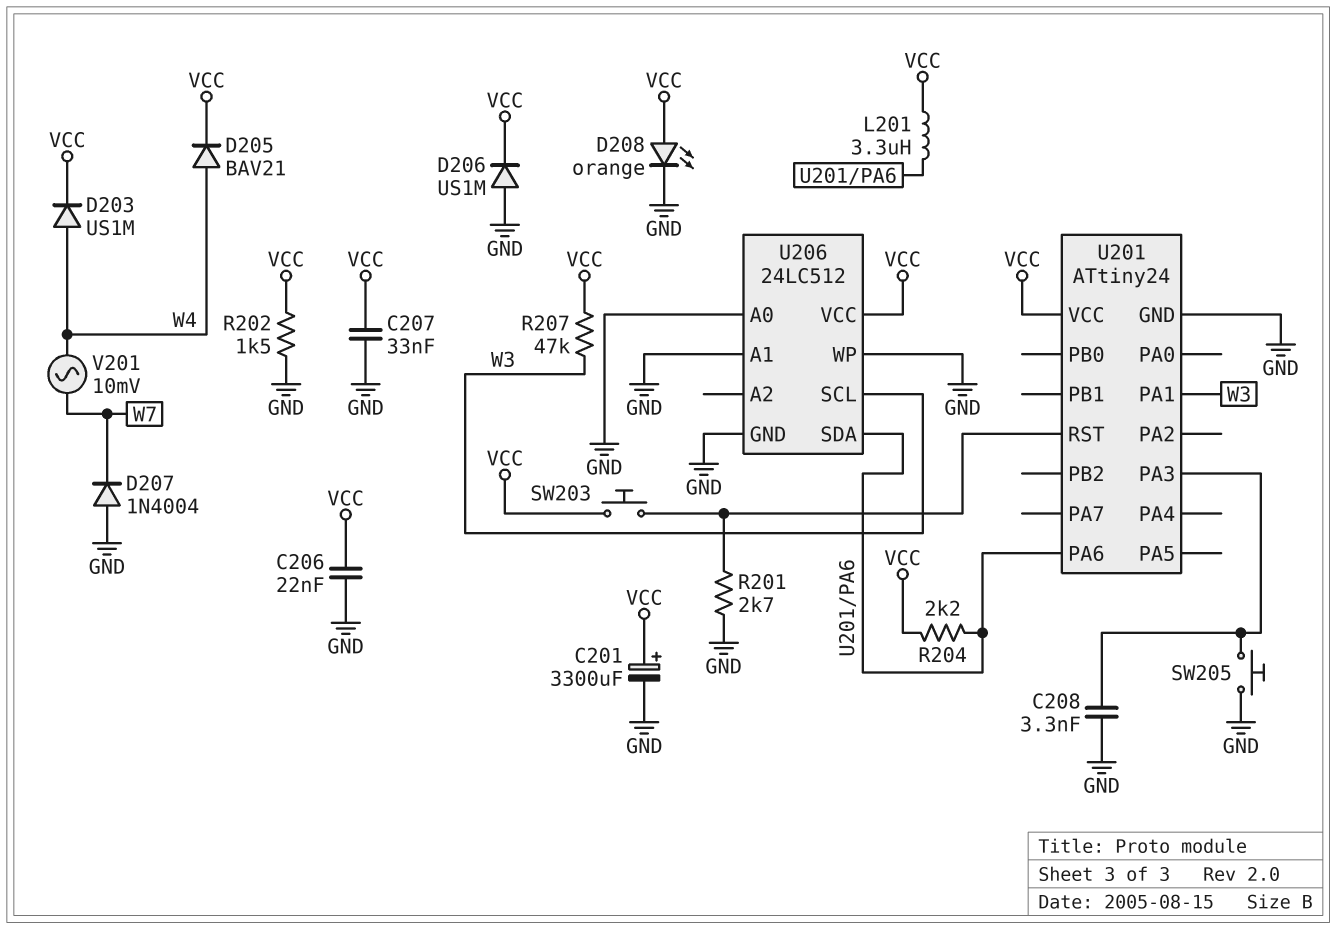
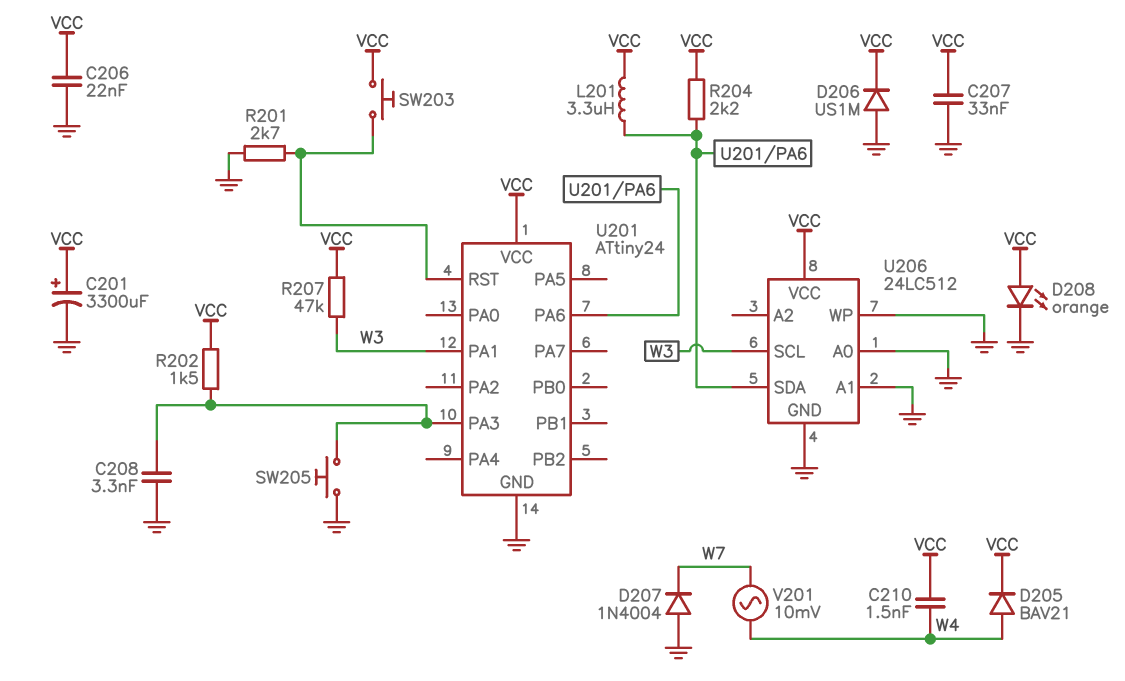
C210: none -> 1.5nF (VCC, W4)
D203: diode US1M (A W4, K VCC) -> none
R202: 1.5k (GND, VCC) -> 1.5k (U201/PA3, VCC)

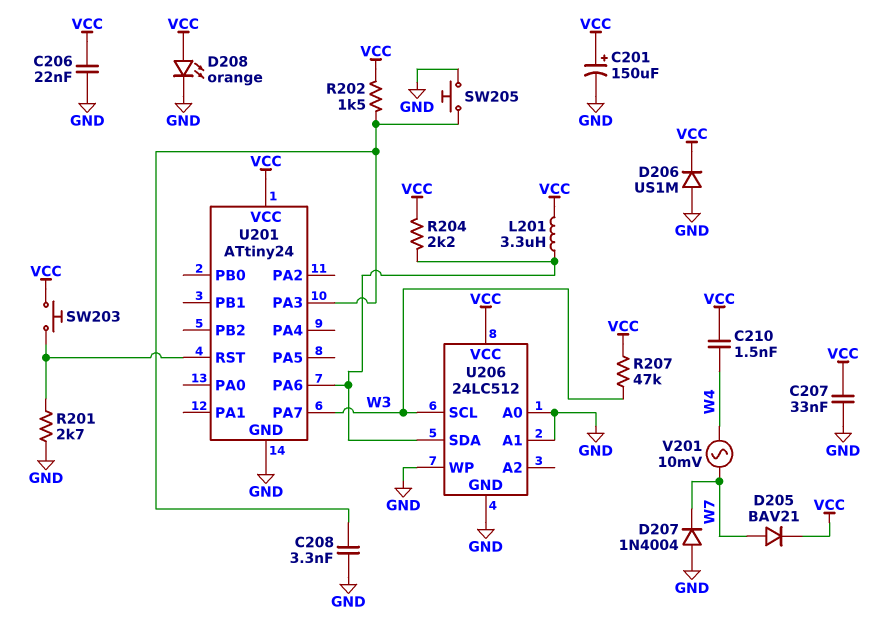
C201: 3300uF (plus VCC, minus GND) -> 150uF (plus VCC, minus GND)
D205: diode BAV21 (A W4, K VCC) -> diode BAV21 (A W7, K VCC)
U201 pin PA1: W3 -> none
U201 pin PA7: none -> W3

